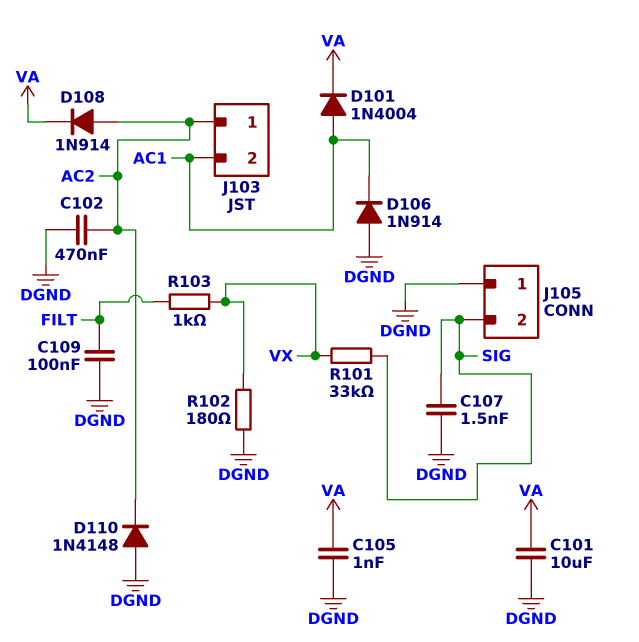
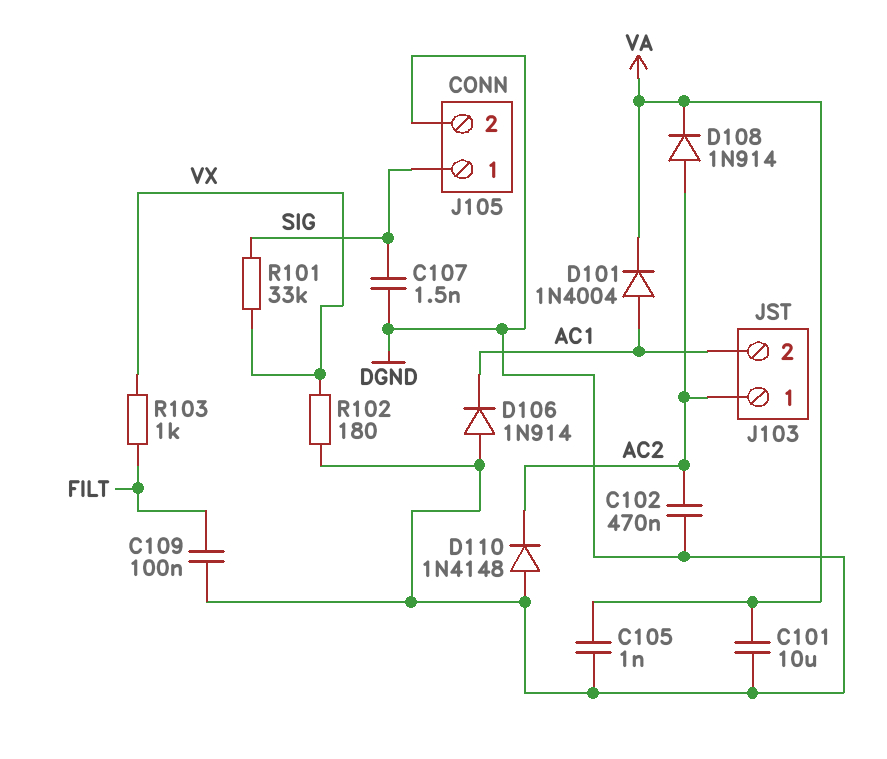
J105 pin 1: DGND -> SIG
J105 pin 2: SIG -> DGND

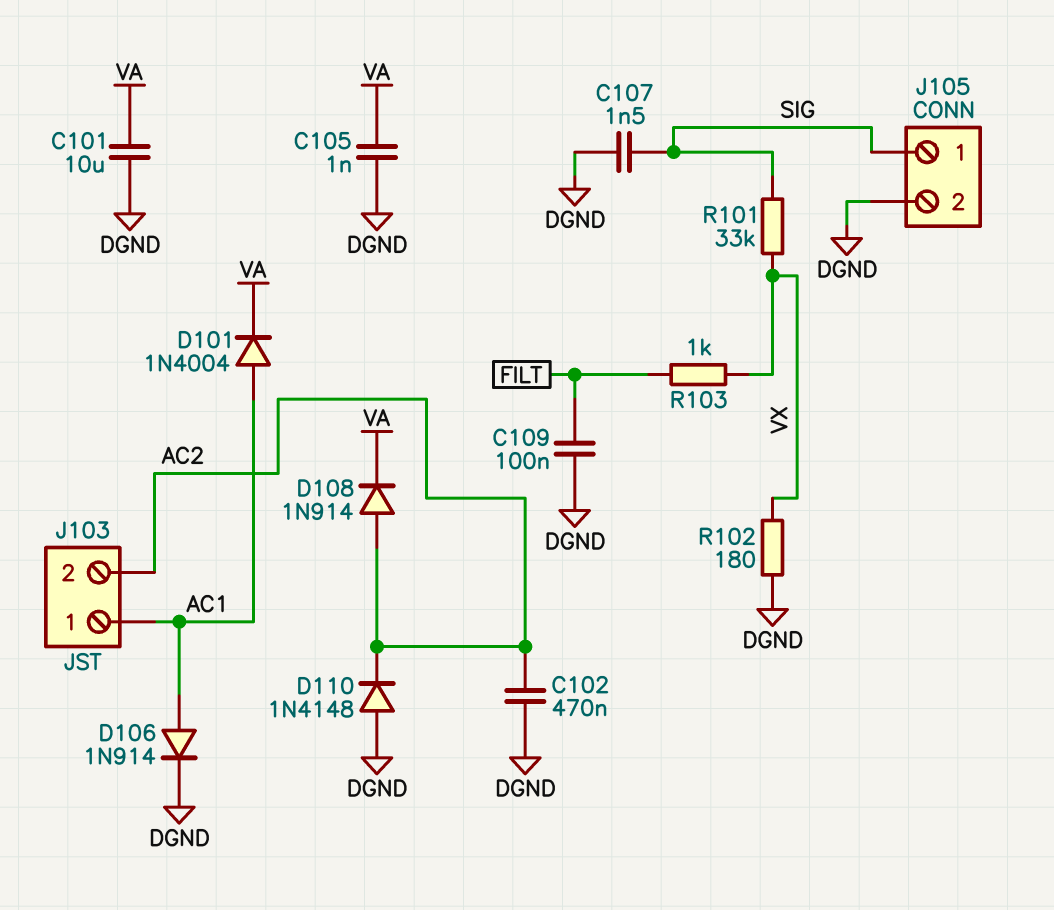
D106: diode 1N914 (A DGND, K AC1) -> diode 1N914 (A AC1, K DGND)
J103 pin 1: AC2 -> AC1
J103 pin 2: AC1 -> AC2

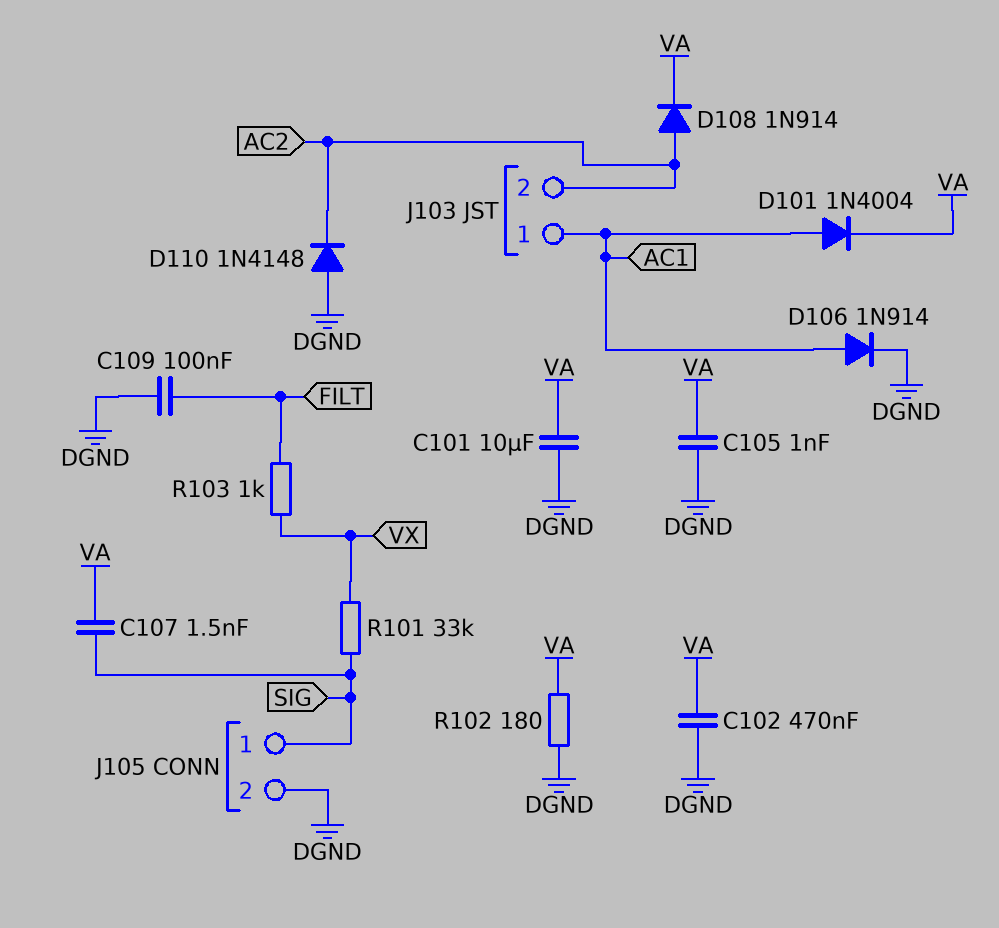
C102: 470nF (AC2, DGND) -> 470nF (DGND, VA)
C107: 1.5nF (DGND, SIG) -> 1.5nF (SIG, VA)
R102: 180 (DGND, VX) -> 180 (DGND, VA)

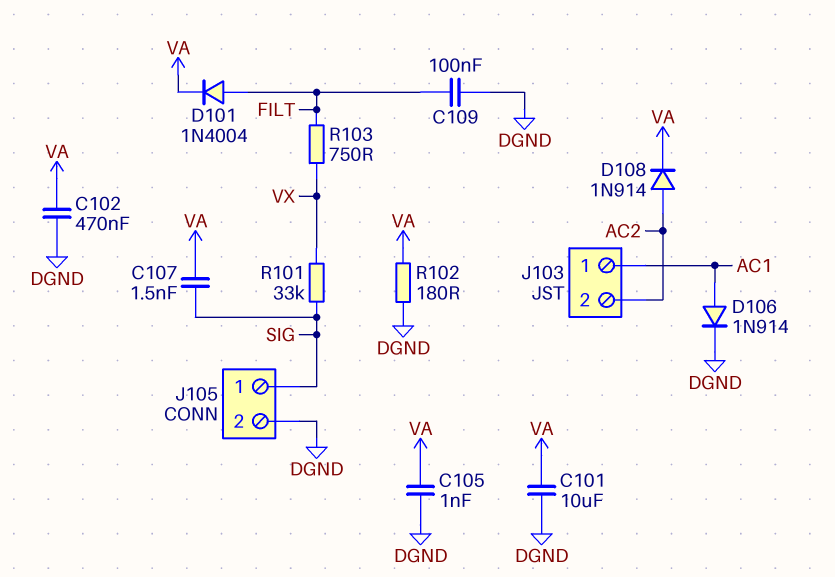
D101: diode 1N4004 (A AC1, K VA) -> diode 1N4004 (A FILT, K VA)
D110: diode 1N4148 (A DGND, K AC2) -> none
R103: 1k (FILT, VX) -> 750 (FILT, VX)

